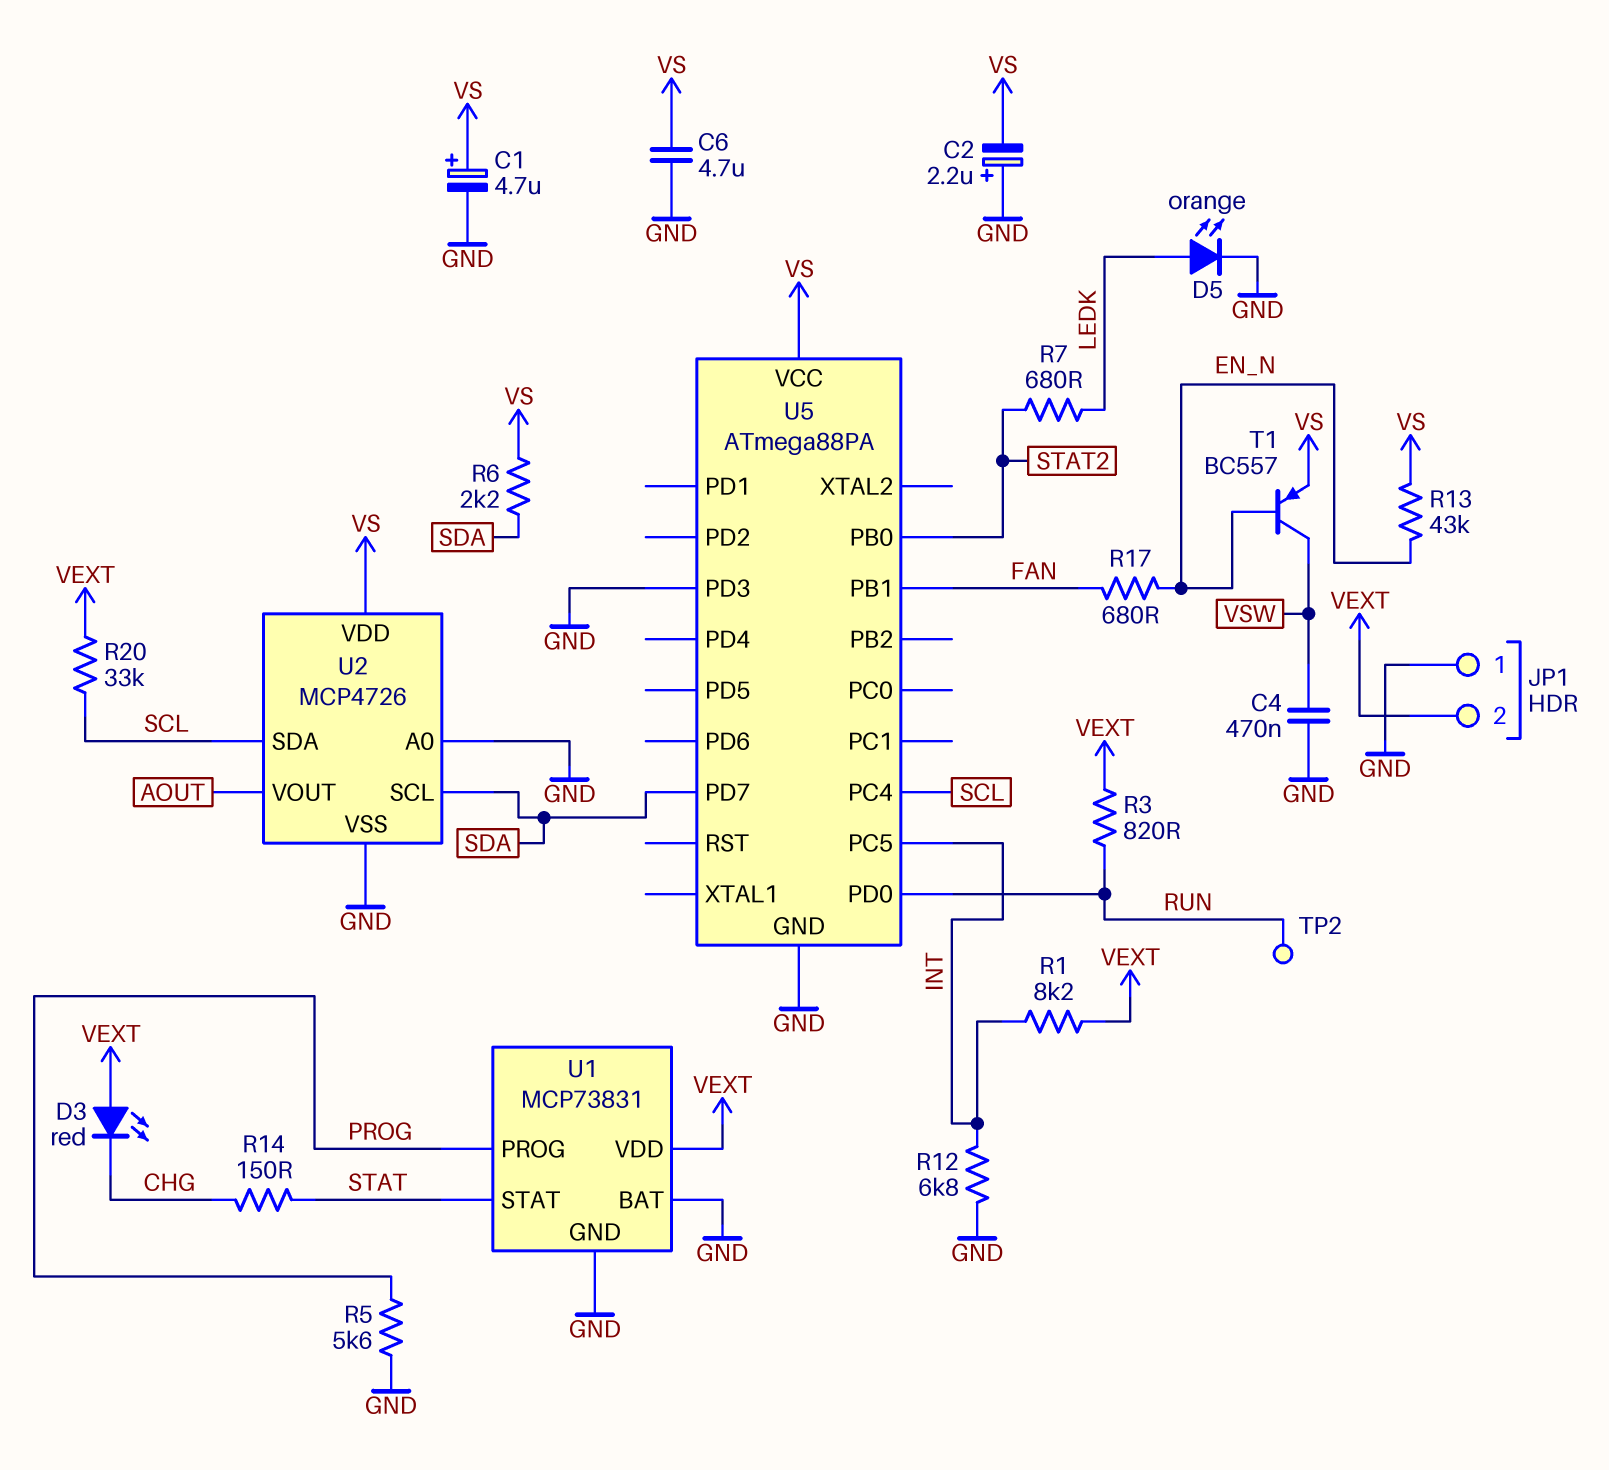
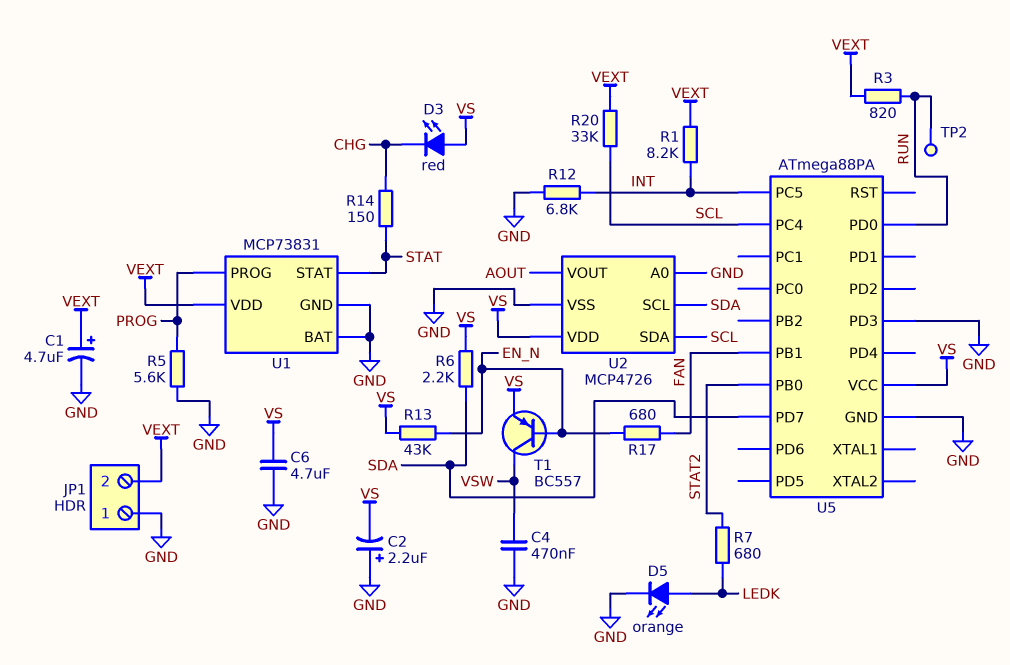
C1: 4.7uF (plus VS, minus GND) -> 4.7uF (plus VEXT, minus GND)
D3: LED red (A VEXT, K CHG) -> LED red (A VS, K CHG)

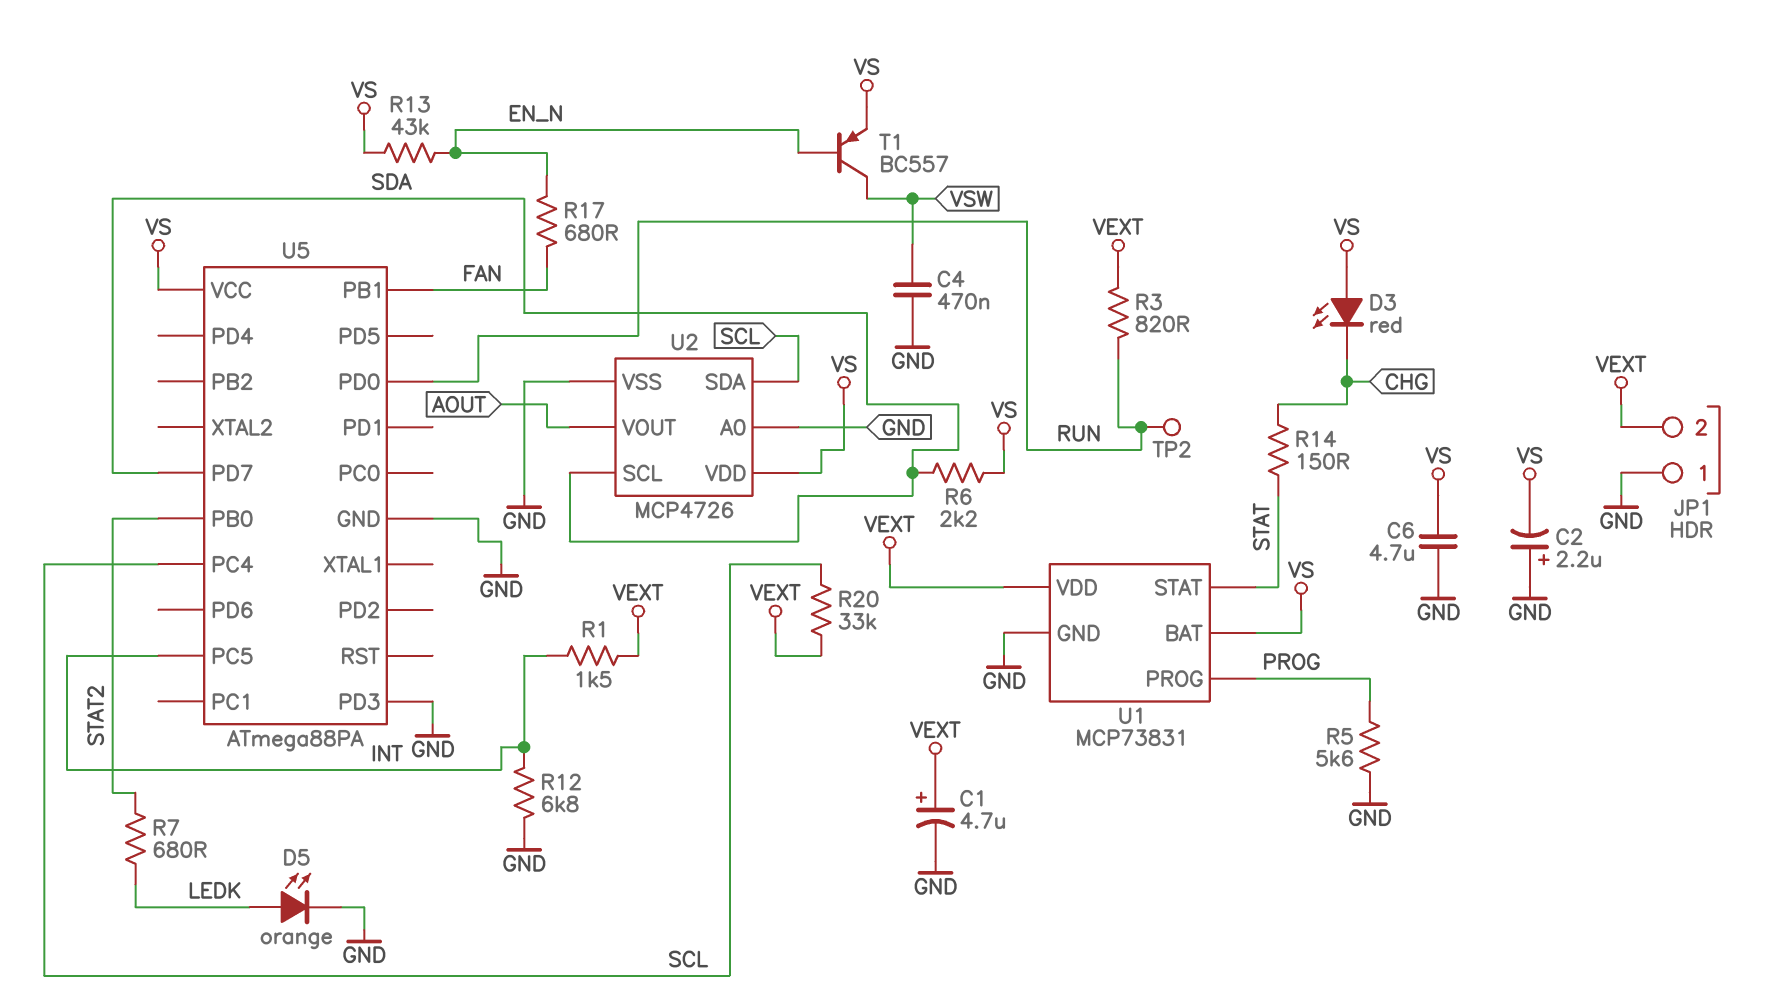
R1: 8.2k (INT, VEXT) -> 1.5k (INT, VEXT)
U1 pin BAT: GND -> VS

